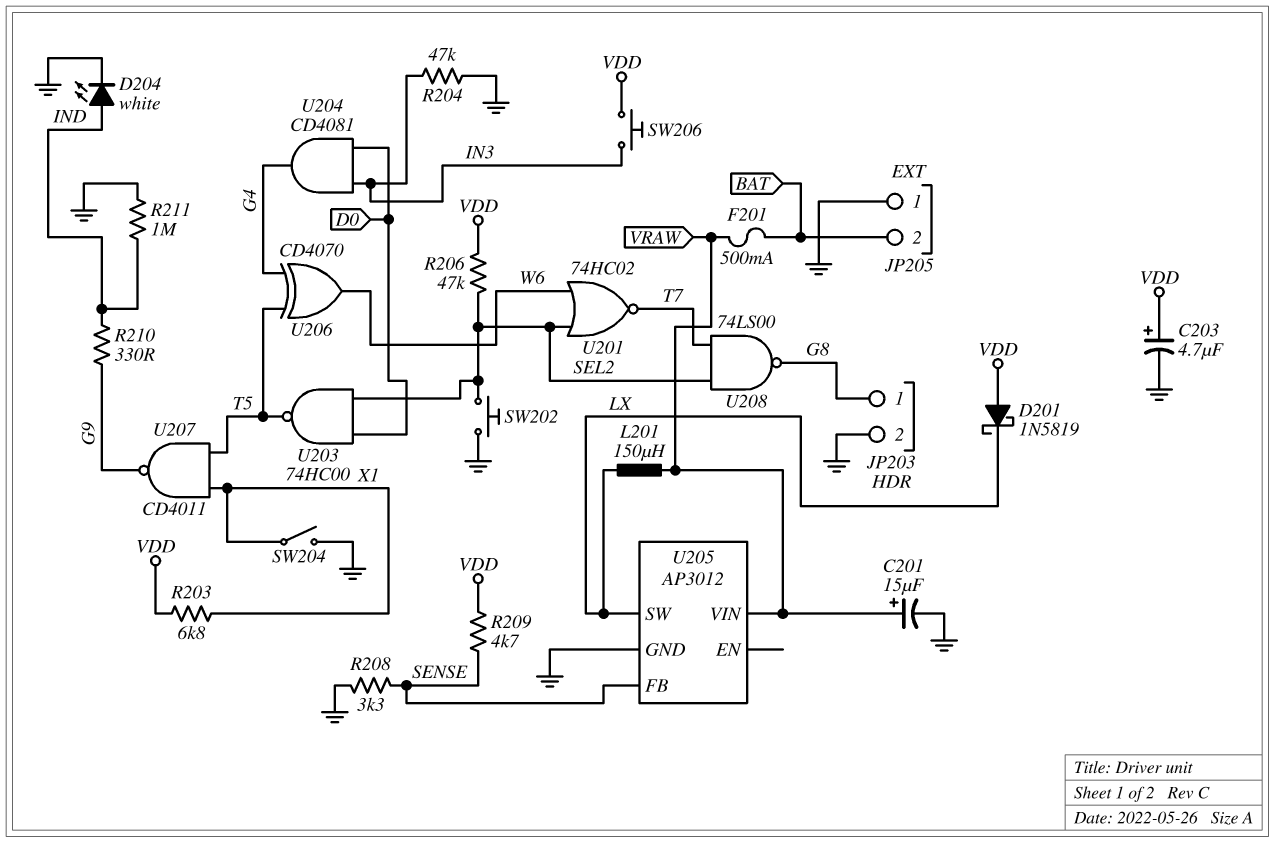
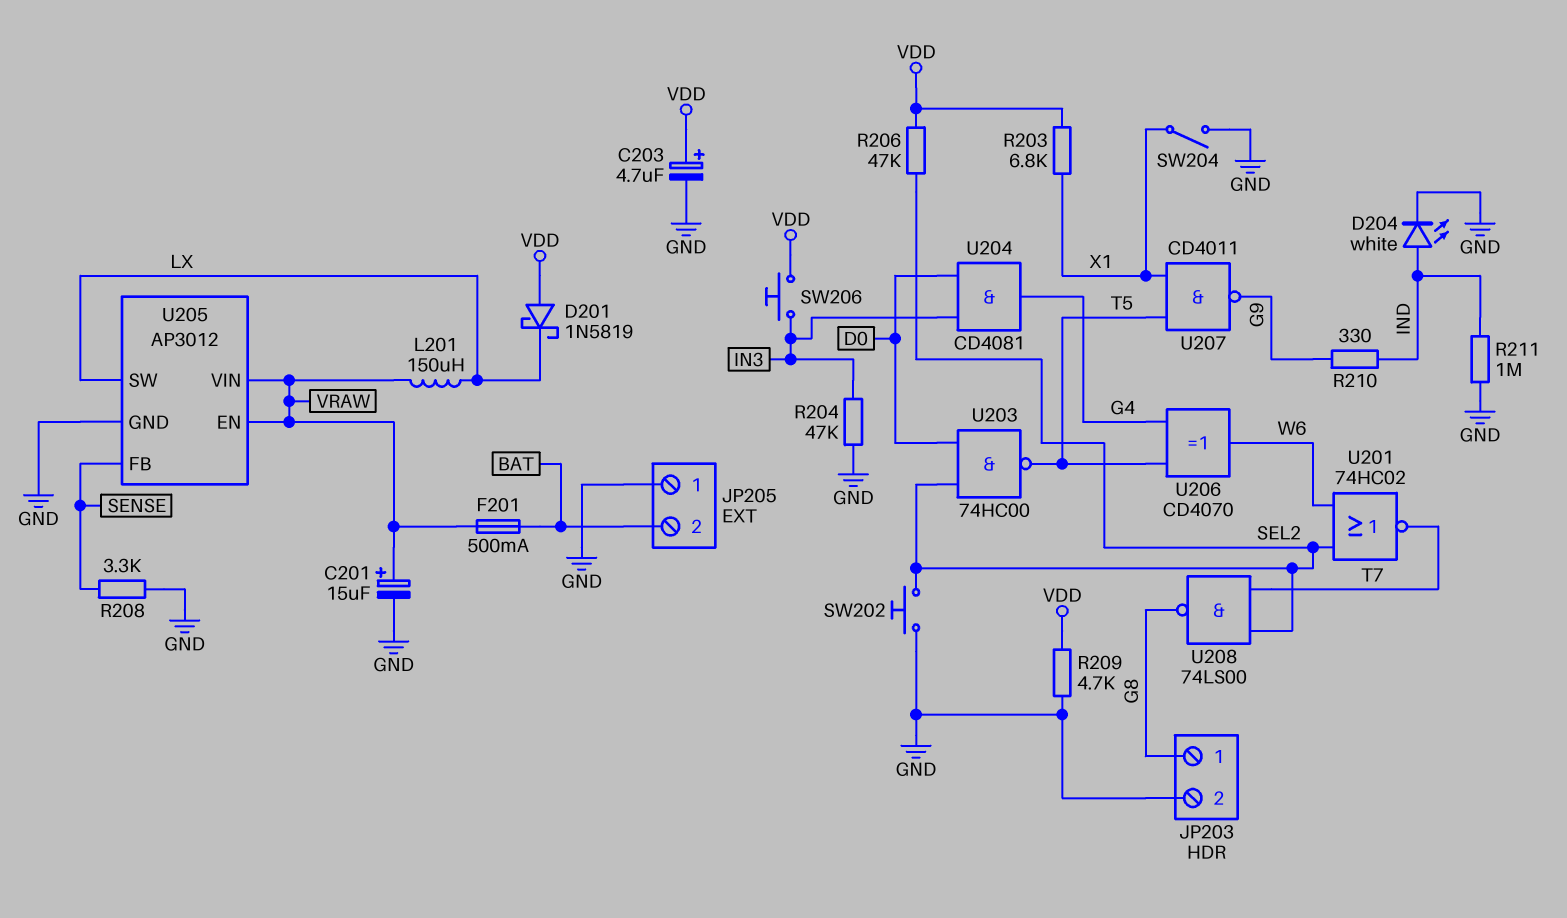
R209: 4.7k (SENSE, VDD) -> 4.7k (GND, VDD)
U205 pin EN: none -> VRAW

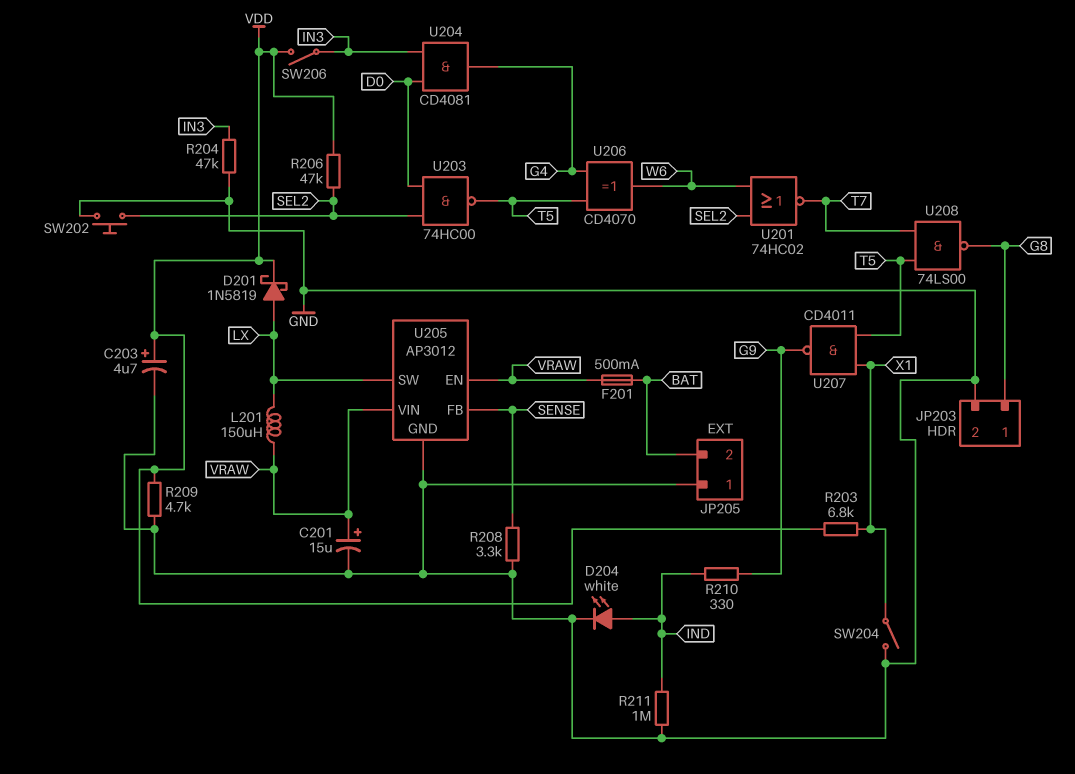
D201: schottky 1N5819 (A VDD, K LX) -> schottky 1N5819 (A LX, K VDD)
SW206: button (IN3, VDD) -> switch (IN3, VDD)
U208: NAND 74LS00 (in SEL2, in T7, out G8) -> NAND 74LS00 (in T5, in T7, out G8)

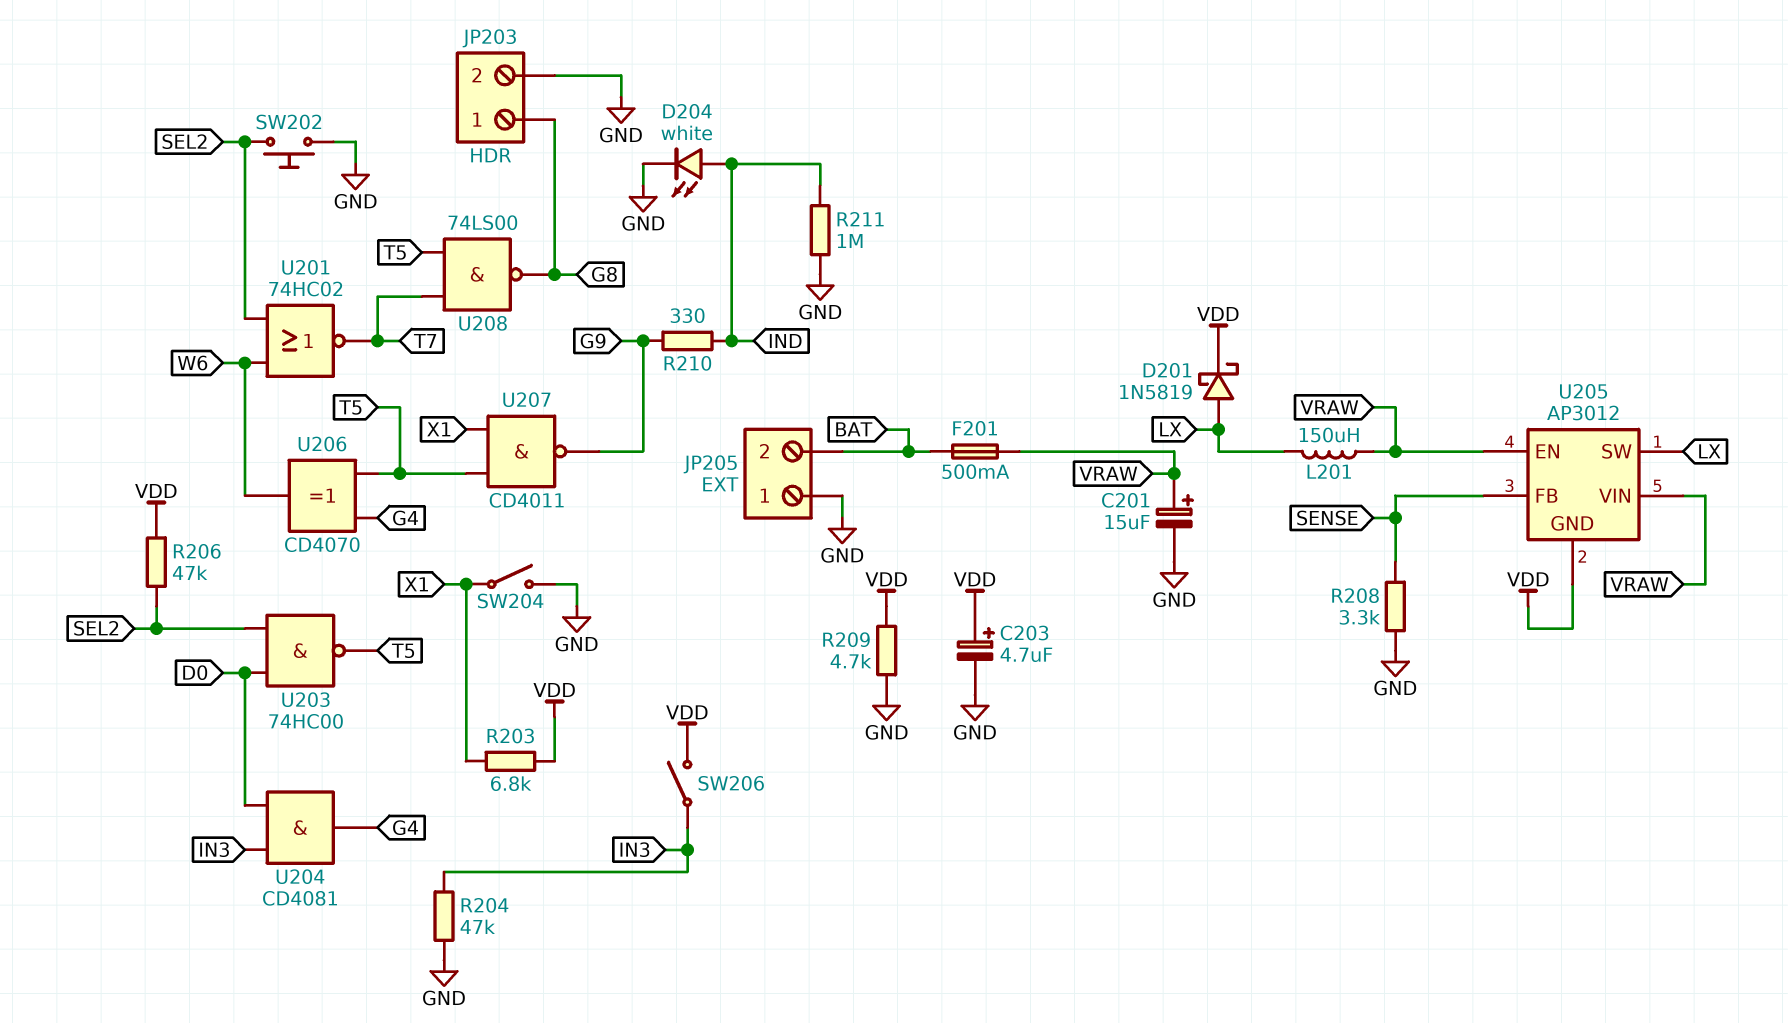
U205 pin GND: GND -> VDD

